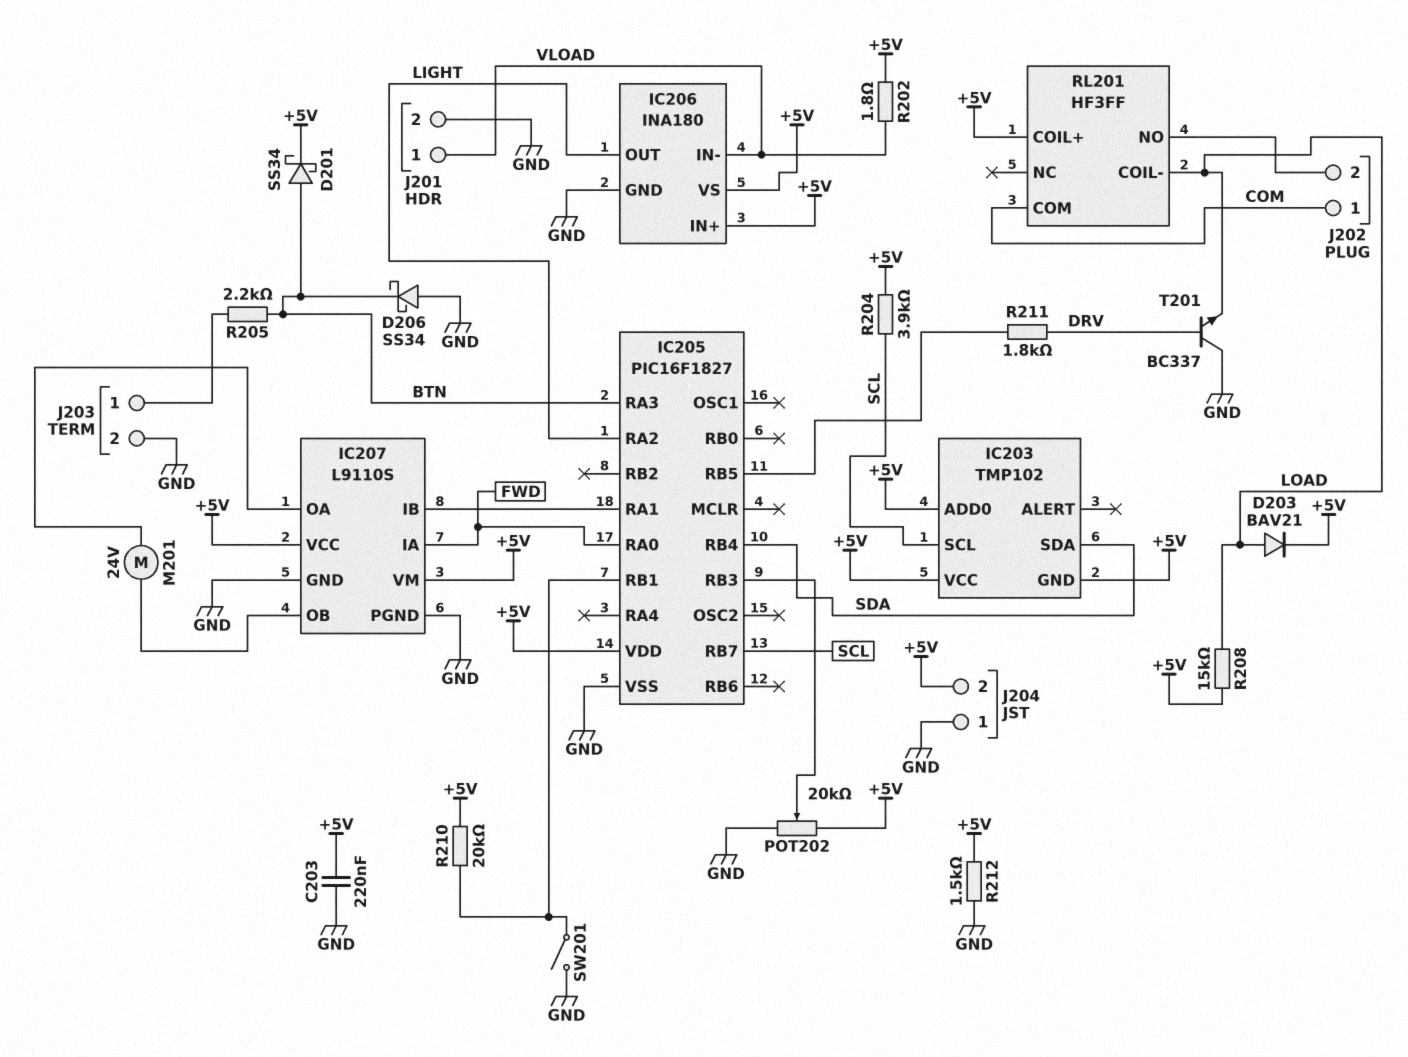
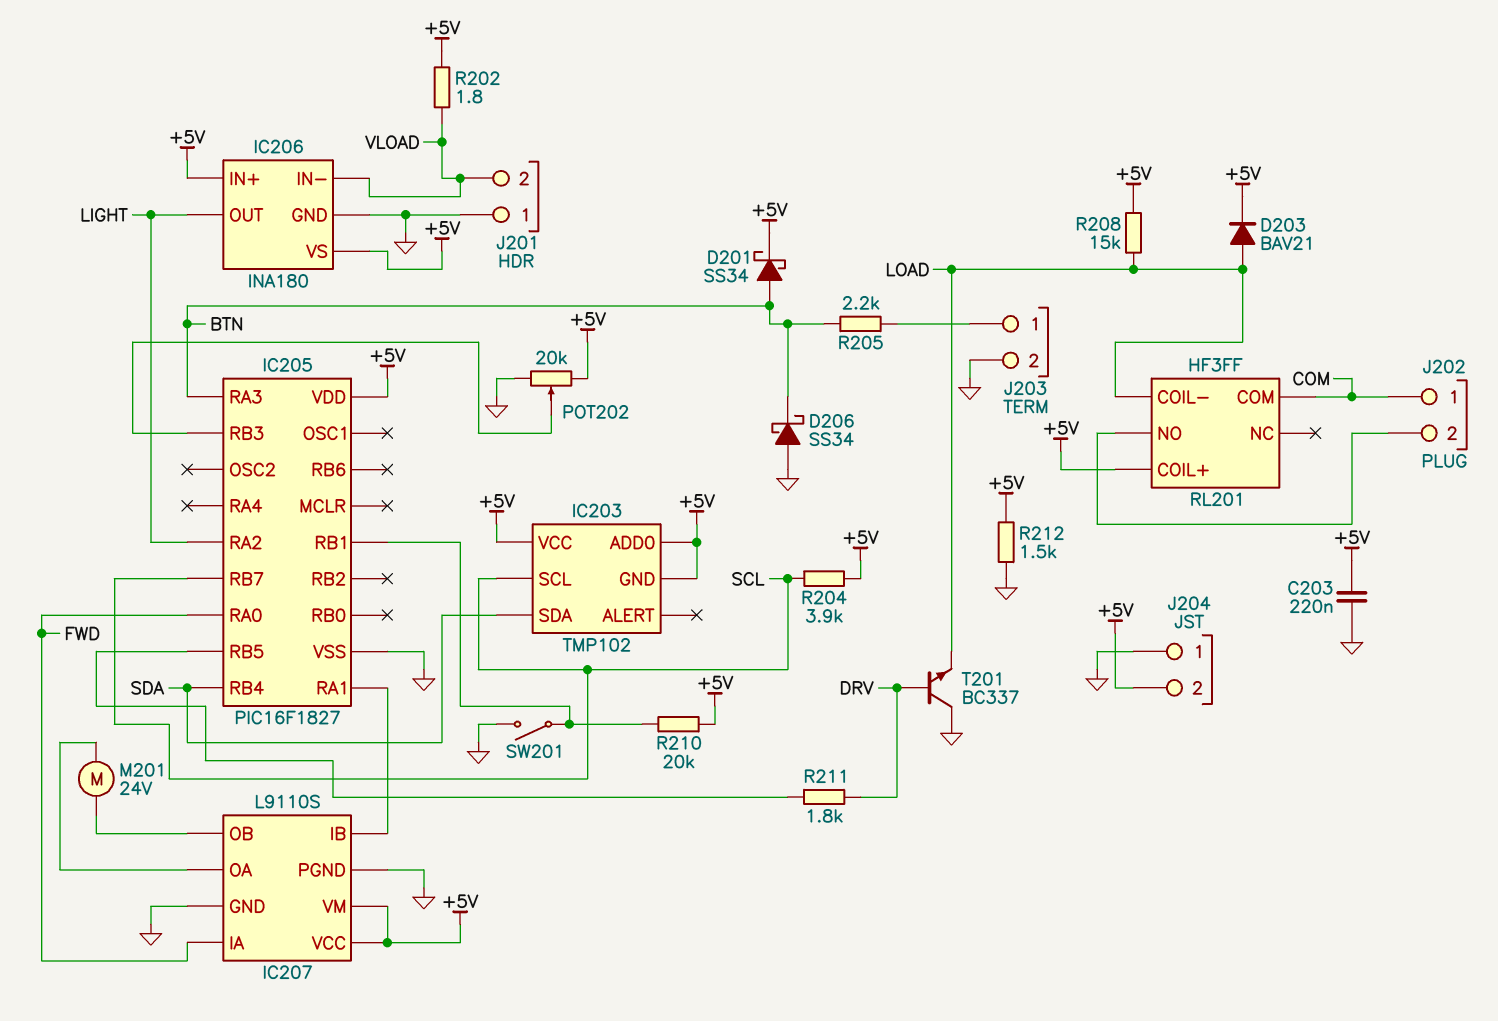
J201 pin 1: VLOAD -> GND
J201 pin 2: GND -> VLOAD

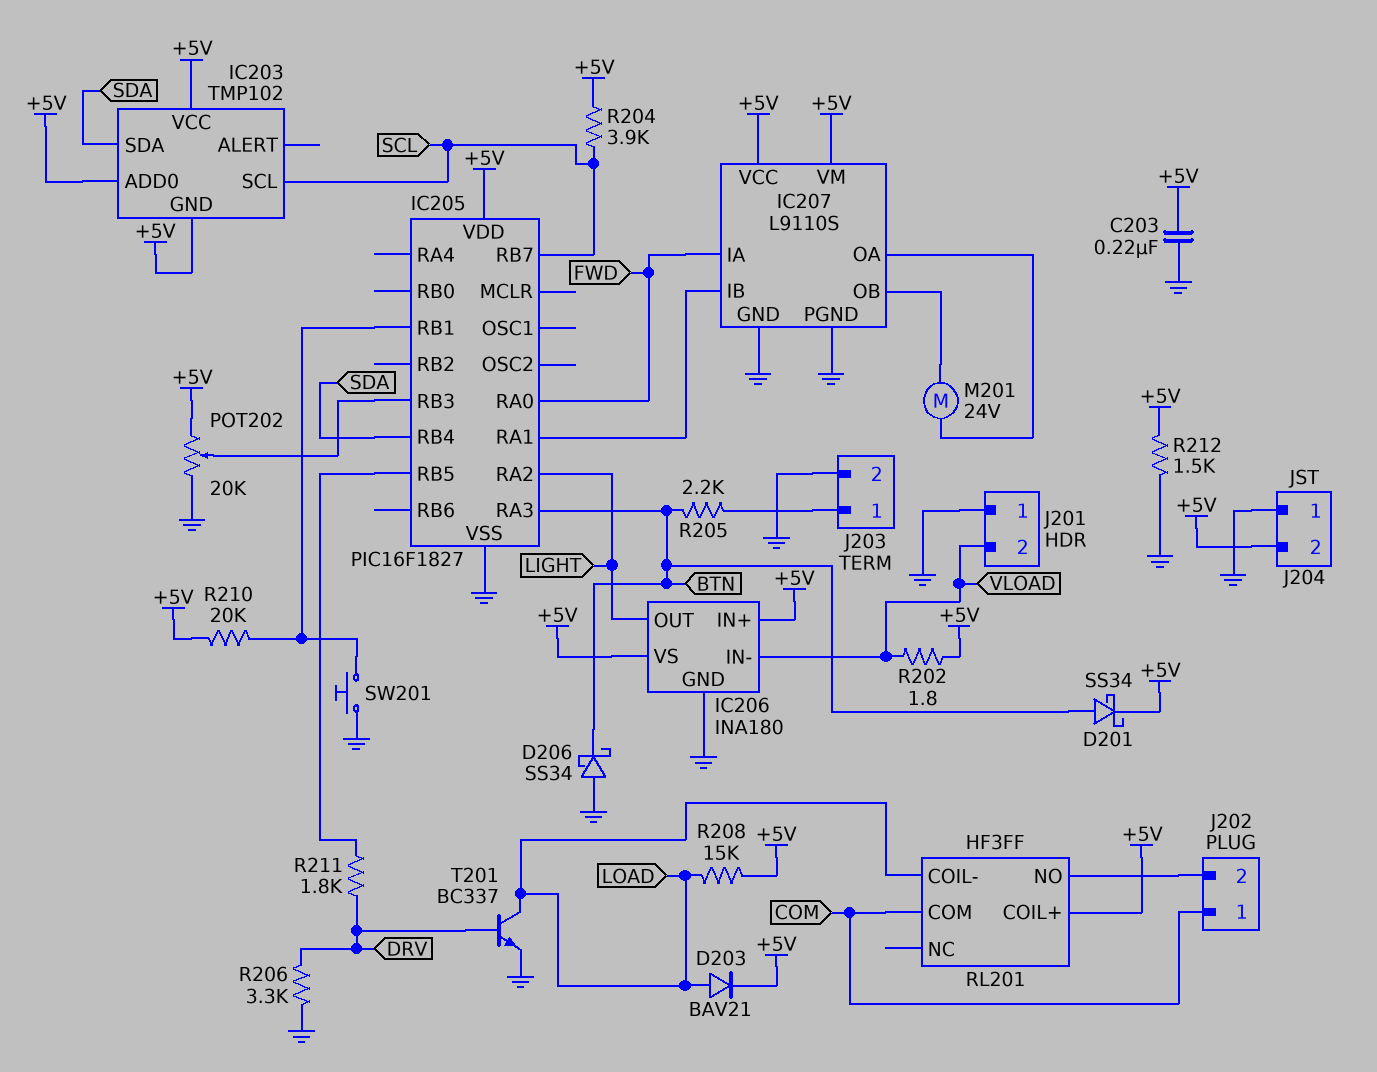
R206: none -> 3.3k (DRV, GND)
SW201: switch (GND, IC205/RB1) -> button (GND, IC205/RB1)
T201: NPN BC337 (B DRV, C GND, E LOAD) -> NPN BC337 (B DRV, C LOAD, E GND)

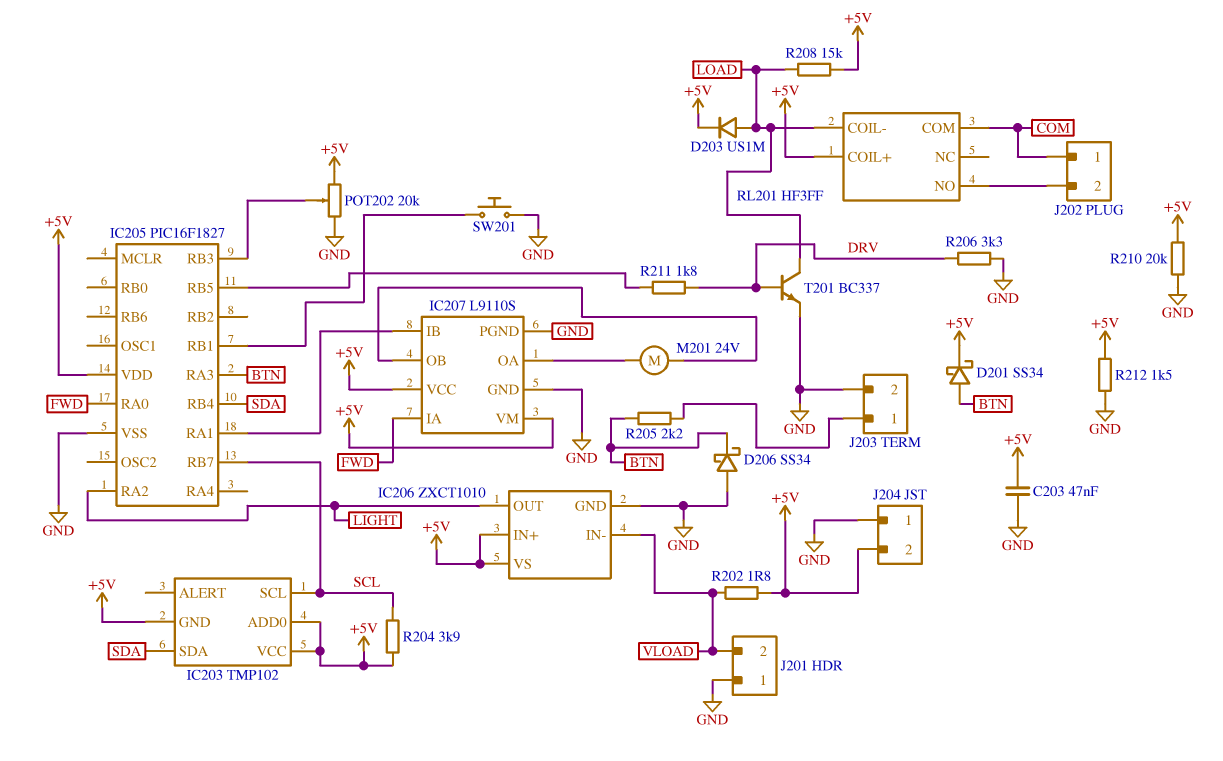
C203: 220nF (+5V, GND) -> 47nF (+5V, GND)
D203: diode BAV21 (A LOAD, K +5V) -> diode US1M (A LOAD, K +5V)
IC206: INA180 -> ZXCT1010
R210: 20k (+5V, IC205/RB1) -> 20k (+5V, GND)

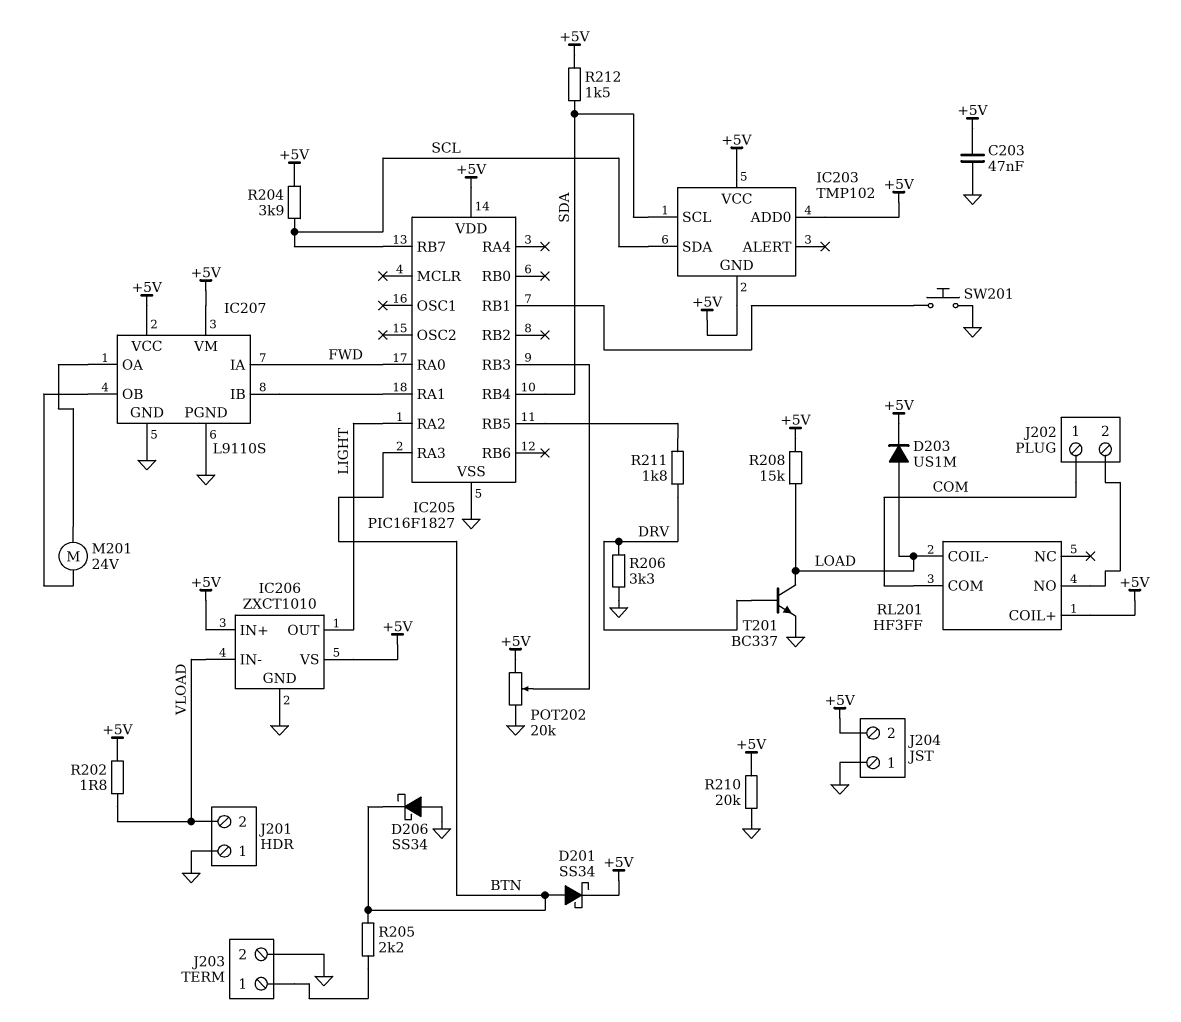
IC203 pin SCL: SCL -> SDA
IC203 pin SDA: SDA -> SCL
R212: 1.5k (+5V, GND) -> 1.5k (+5V, SDA)

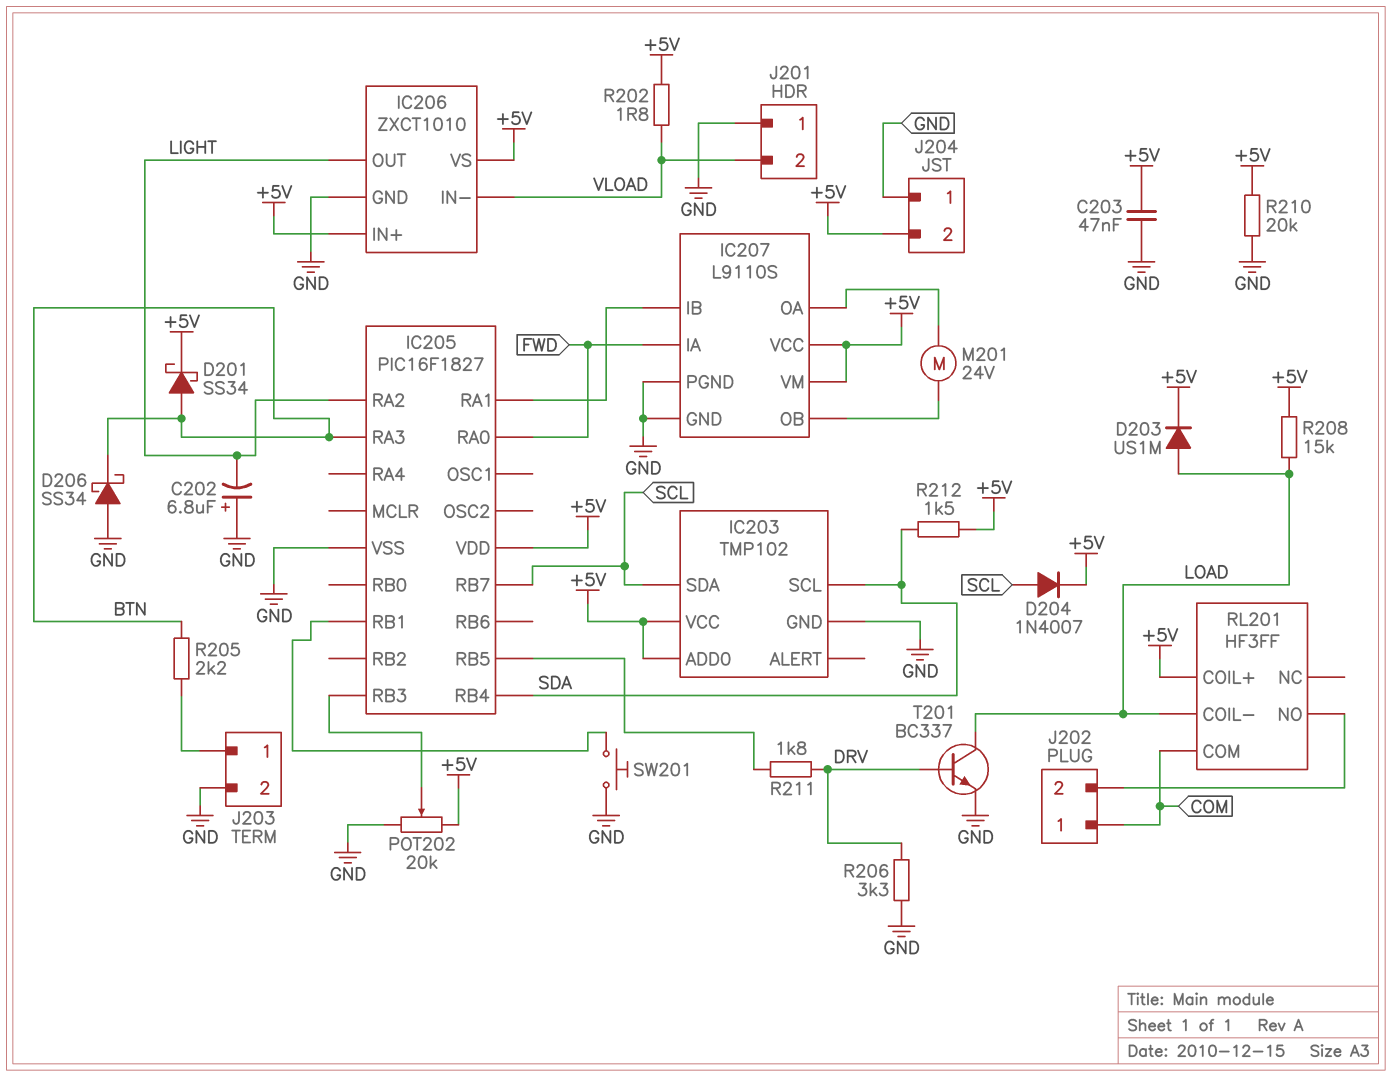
C202: none -> 6.8uF (plus GND, minus LIGHT)
D204: none -> diode 1N4007 (A SCL, K +5V)
IC203 pin GND: +5V -> GND
R204: 3.9k (+5V, SCL) -> none

